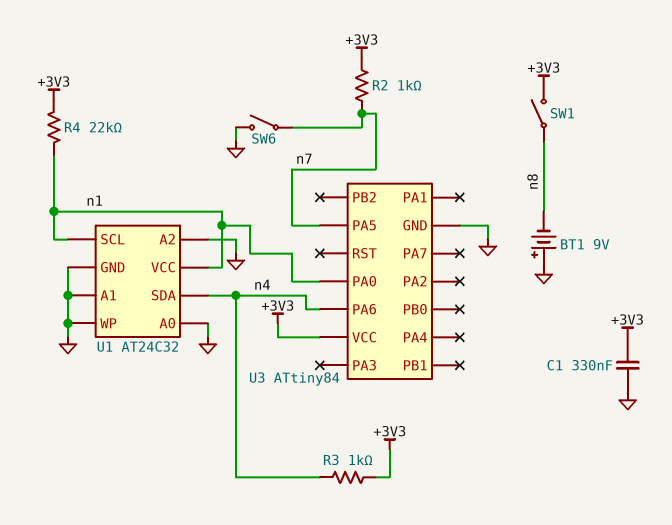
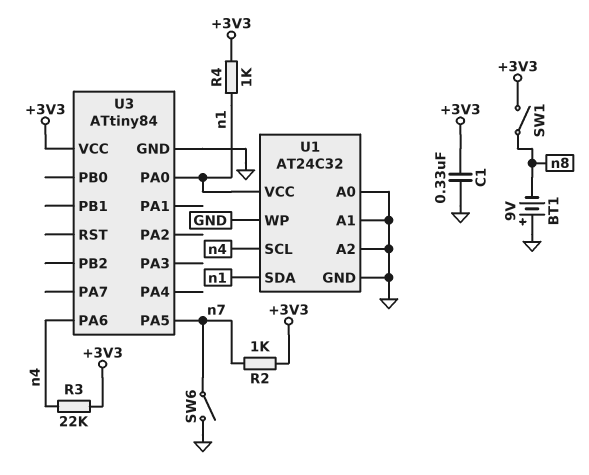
R3: 1k (+3V3, n4) -> 22k (+3V3, n4)
R4: 22k (+3V3, n1) -> 1k (+3V3, n1)
U1 pin SCL: n1 -> n4
U1 pin SDA: n4 -> n1

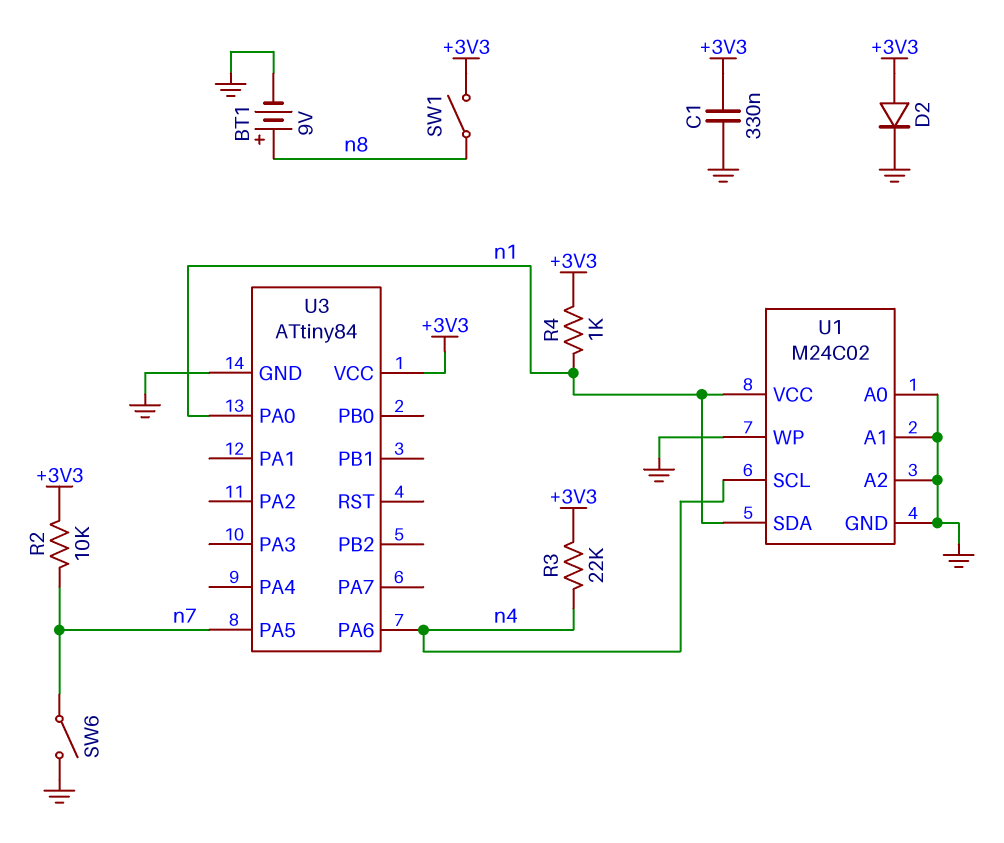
BT1: 9V (plus GND, minus n8) -> 9V (plus n8, minus GND)
D2: none -> diode (A +3V3, K GND)
R2: 1k (+3V3, n7) -> 10k (+3V3, n7)
U1: AT24C32 -> M24C02

